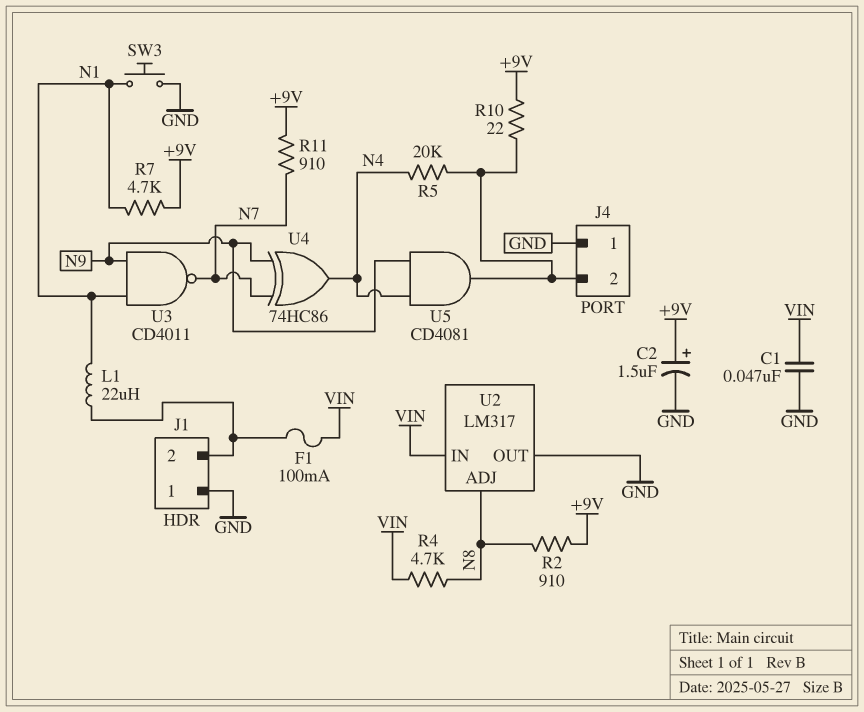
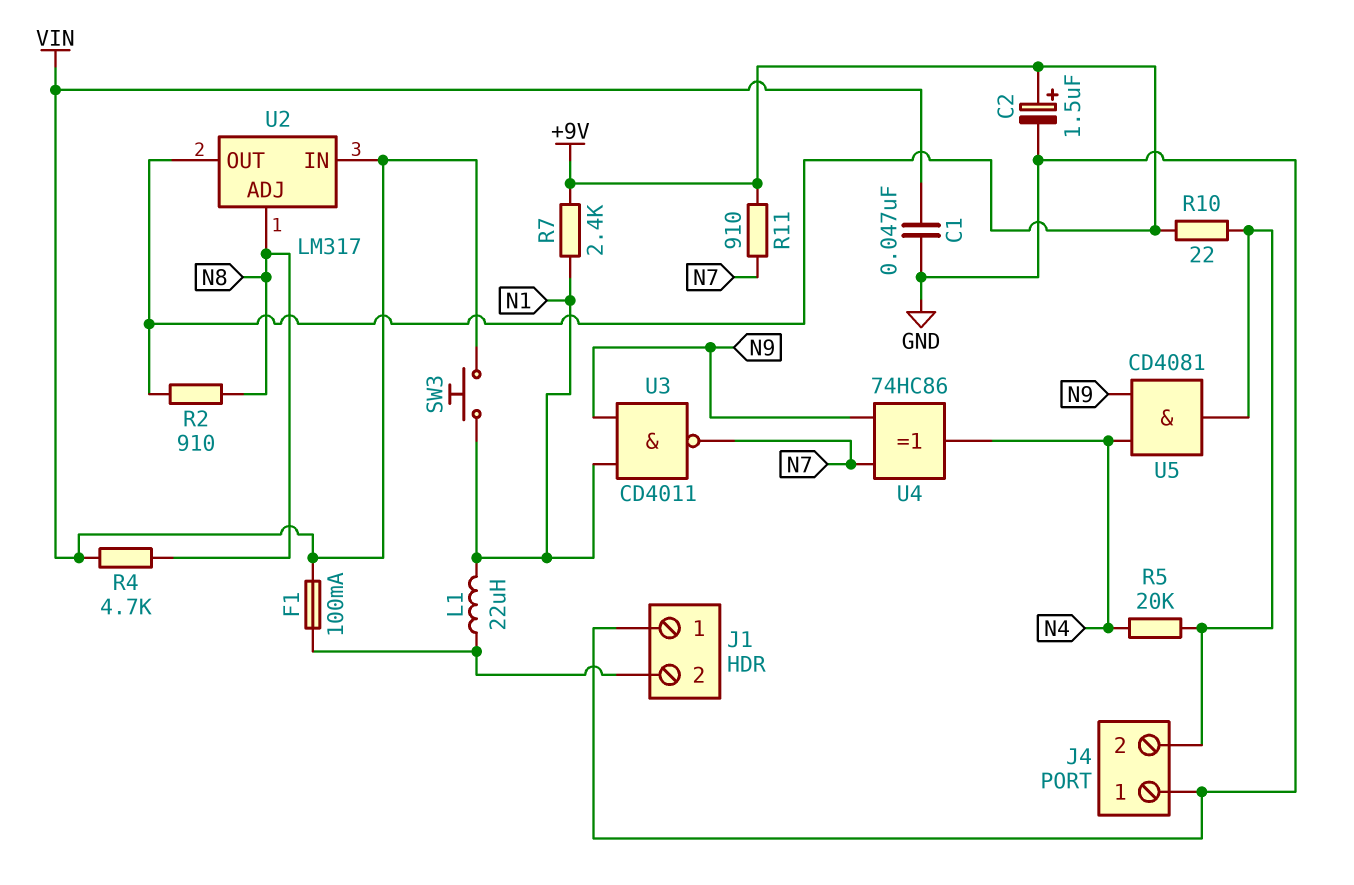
R7: 4.7k (+9V, N1) -> 2.4k (+9V, N1)
SW3: button (GND, N1) -> button (N1, VIN)
U2 pin OUT: GND -> +9V

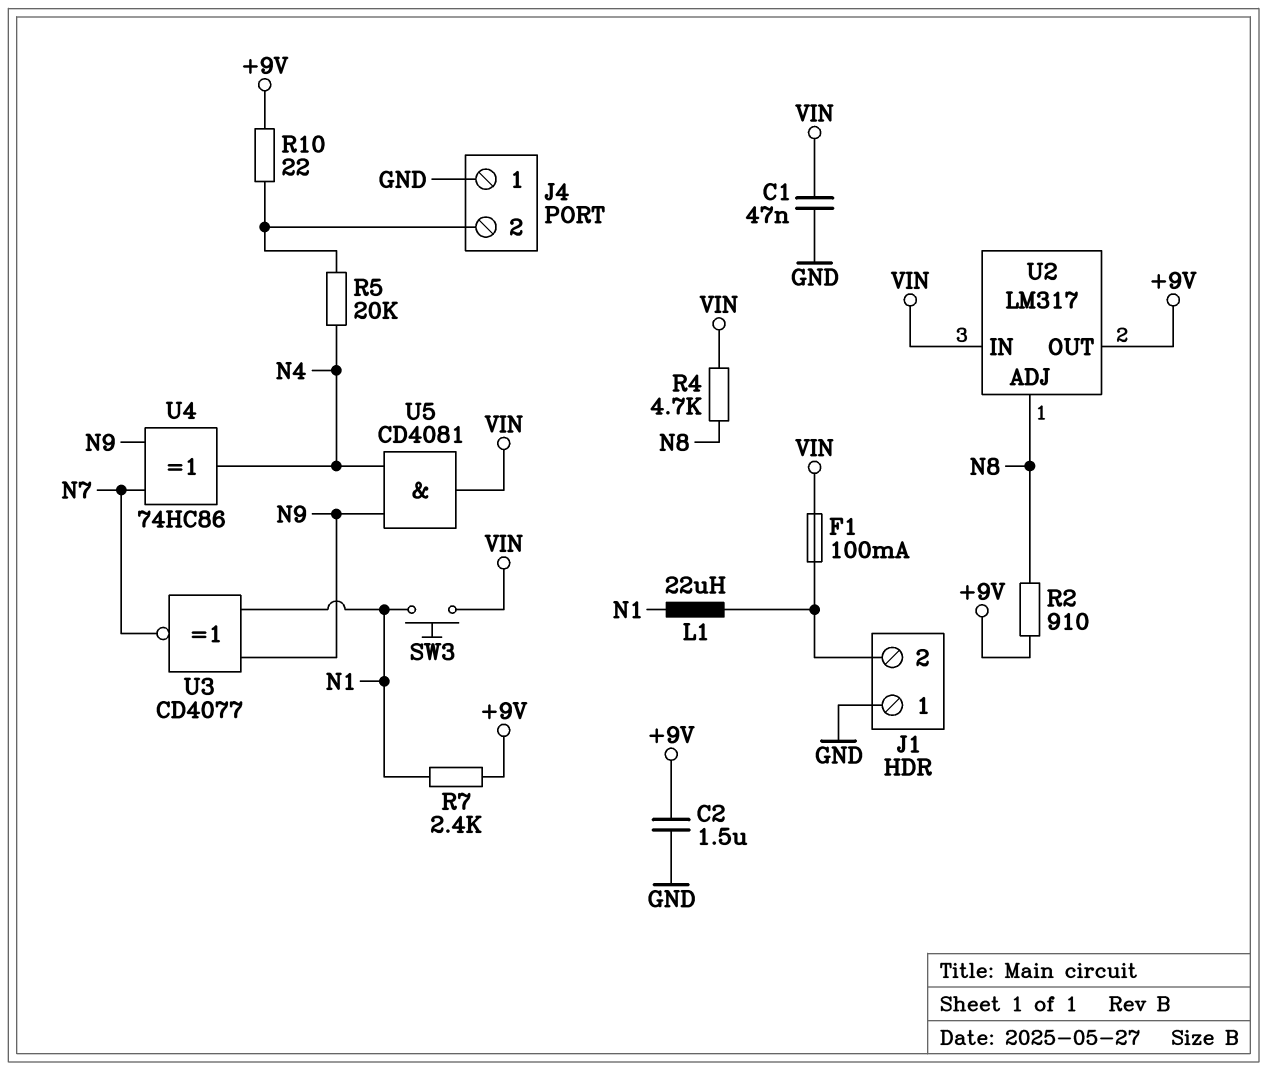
C2: 1.5uF (plus +9V, minus GND) -> 1.5uF (+9V, GND)
R11: 910 (+9V, N7) -> none
U3: NAND CD4011 (in N1, in N9, out N7) -> XNOR CD4077 (in N1, in N9, out N7)
U5: AND CD4081 (in N4, in N9, out J4/2) -> AND CD4081 (in N4, in N9, out VIN)

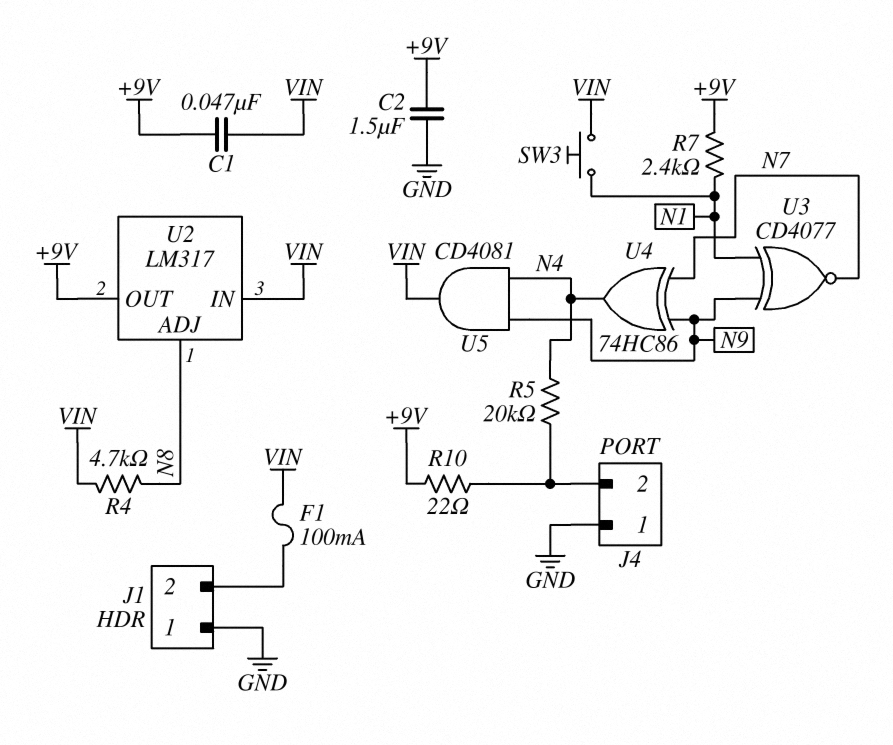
C1: 47nF (GND, VIN) -> 47nF (+9V, VIN)
L1: 22uH (J1/2, N1) -> none
R2: 910 (+9V, N8) -> none

